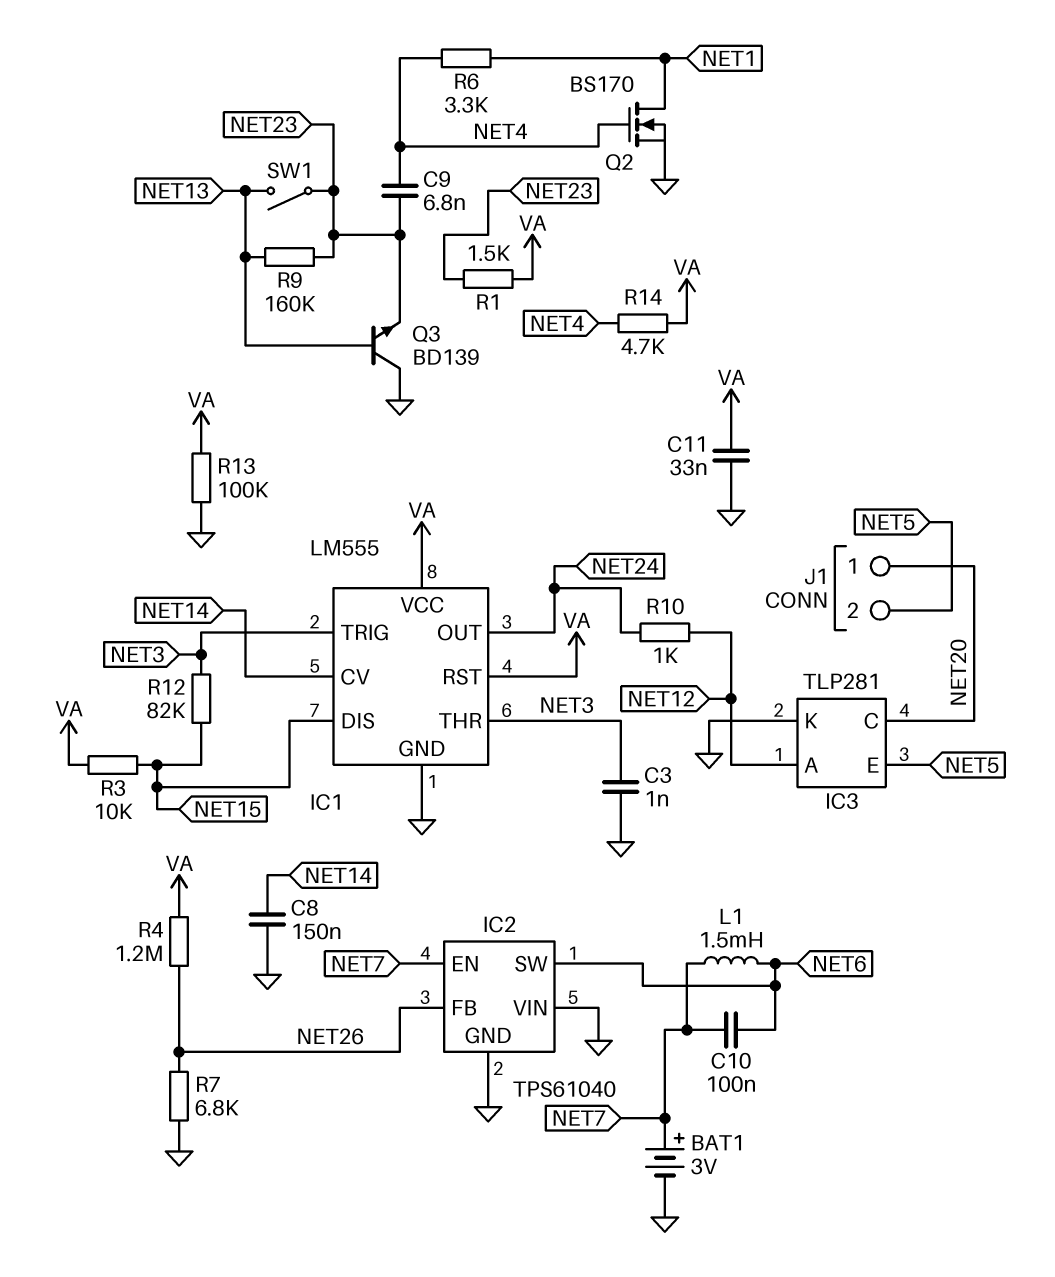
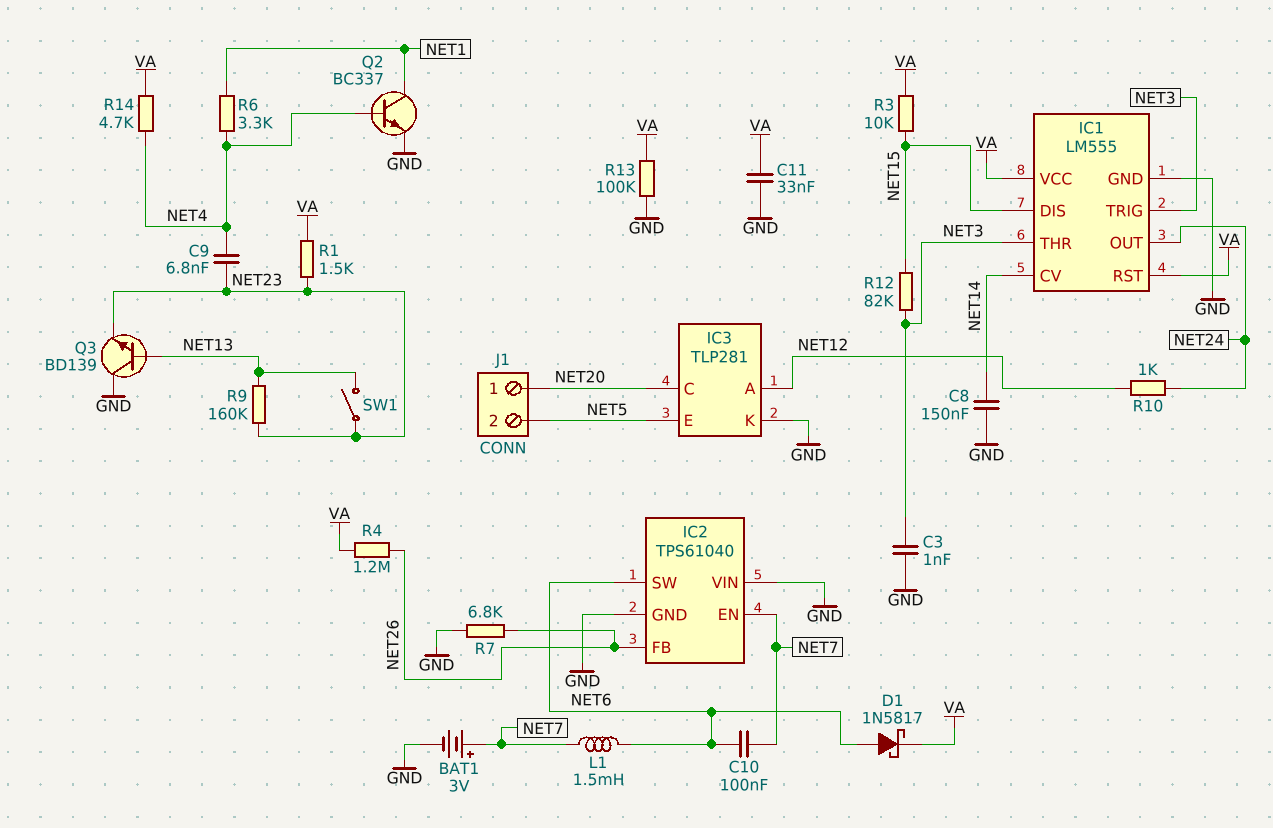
D1: none -> schottky 1N5817 (A NET6, K VA)
Q2: NMOS BS170 (G NET4, D NET1, S GND) -> NPN BC337 (B NET4, C NET1, E GND)

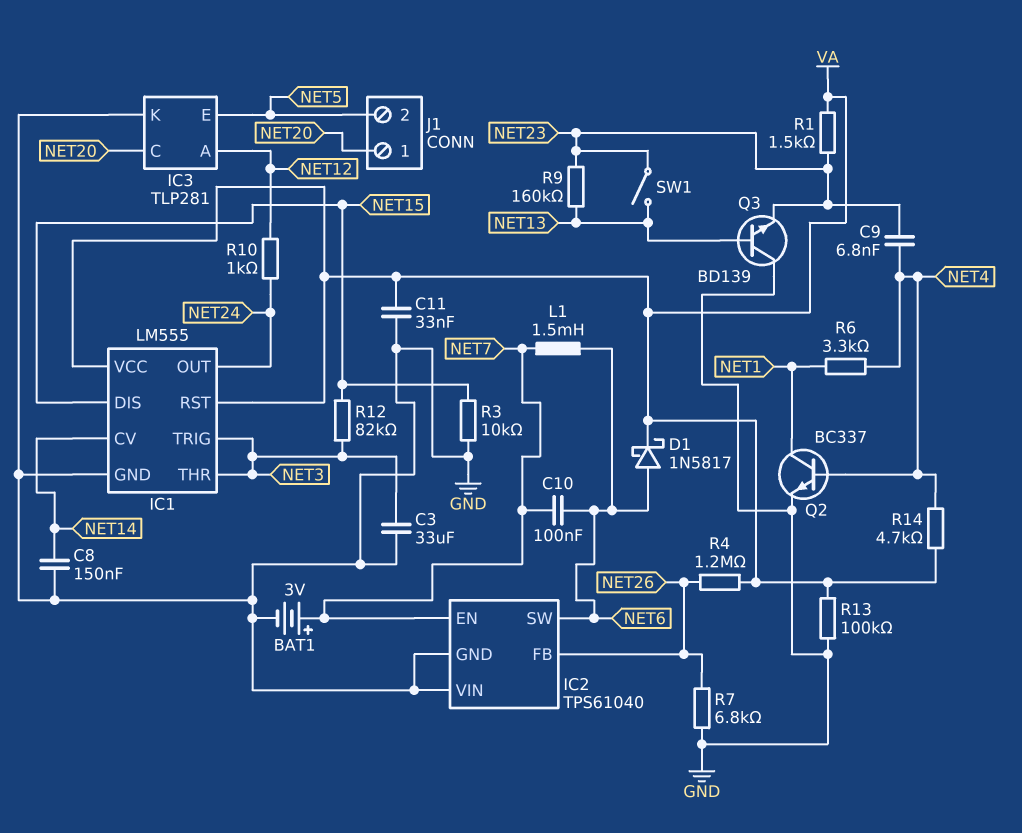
C3: 1nF (GND, NET3) -> 33uF (GND, NET3)
R3: 10k (NET15, VA) -> 10k (GND, NET15)

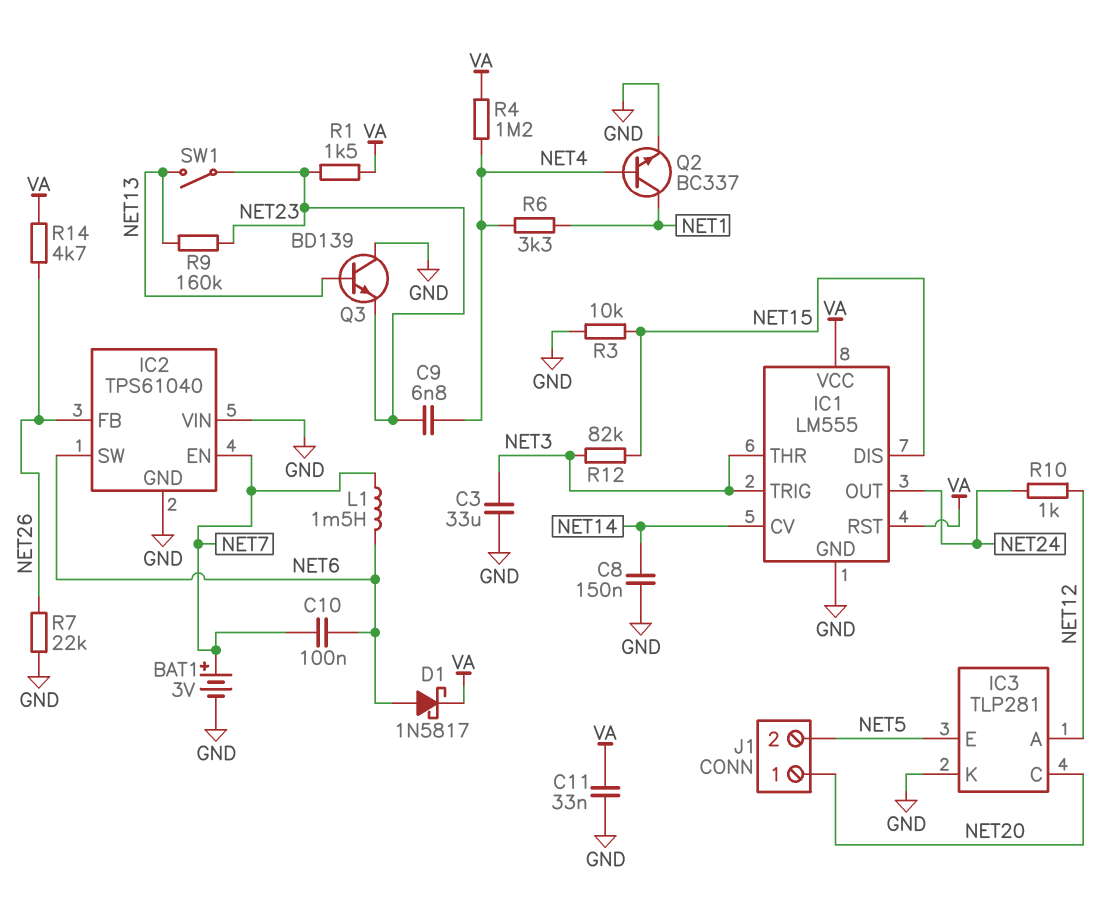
R4: 1.2M (NET26, VA) -> 1.2M (NET4, VA)
R7: 6.8k (GND, NET26) -> 22k (GND, NET26)
R13: 100k (GND, VA) -> none
R14: 4.7k (NET4, VA) -> 4.7k (NET26, VA)

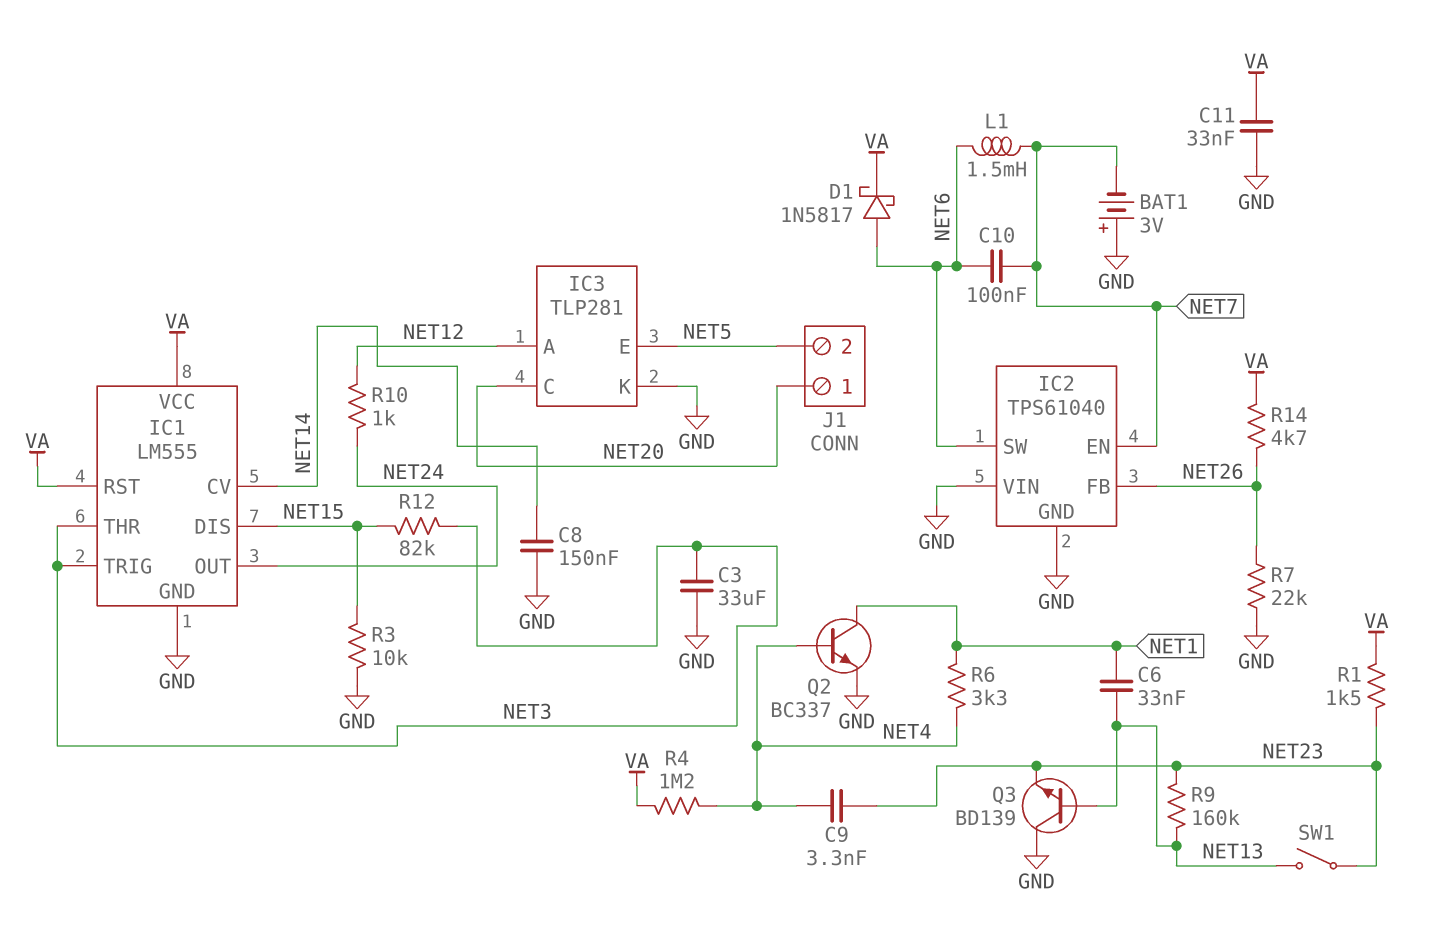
BAT1: 3V (plus NET7, minus GND) -> 3V (plus GND, minus NET7)
C6: none -> 33nF (NET1, NET13)
C9: 6.8nF (NET4, NET23) -> 3.3nF (NET4, NET23)

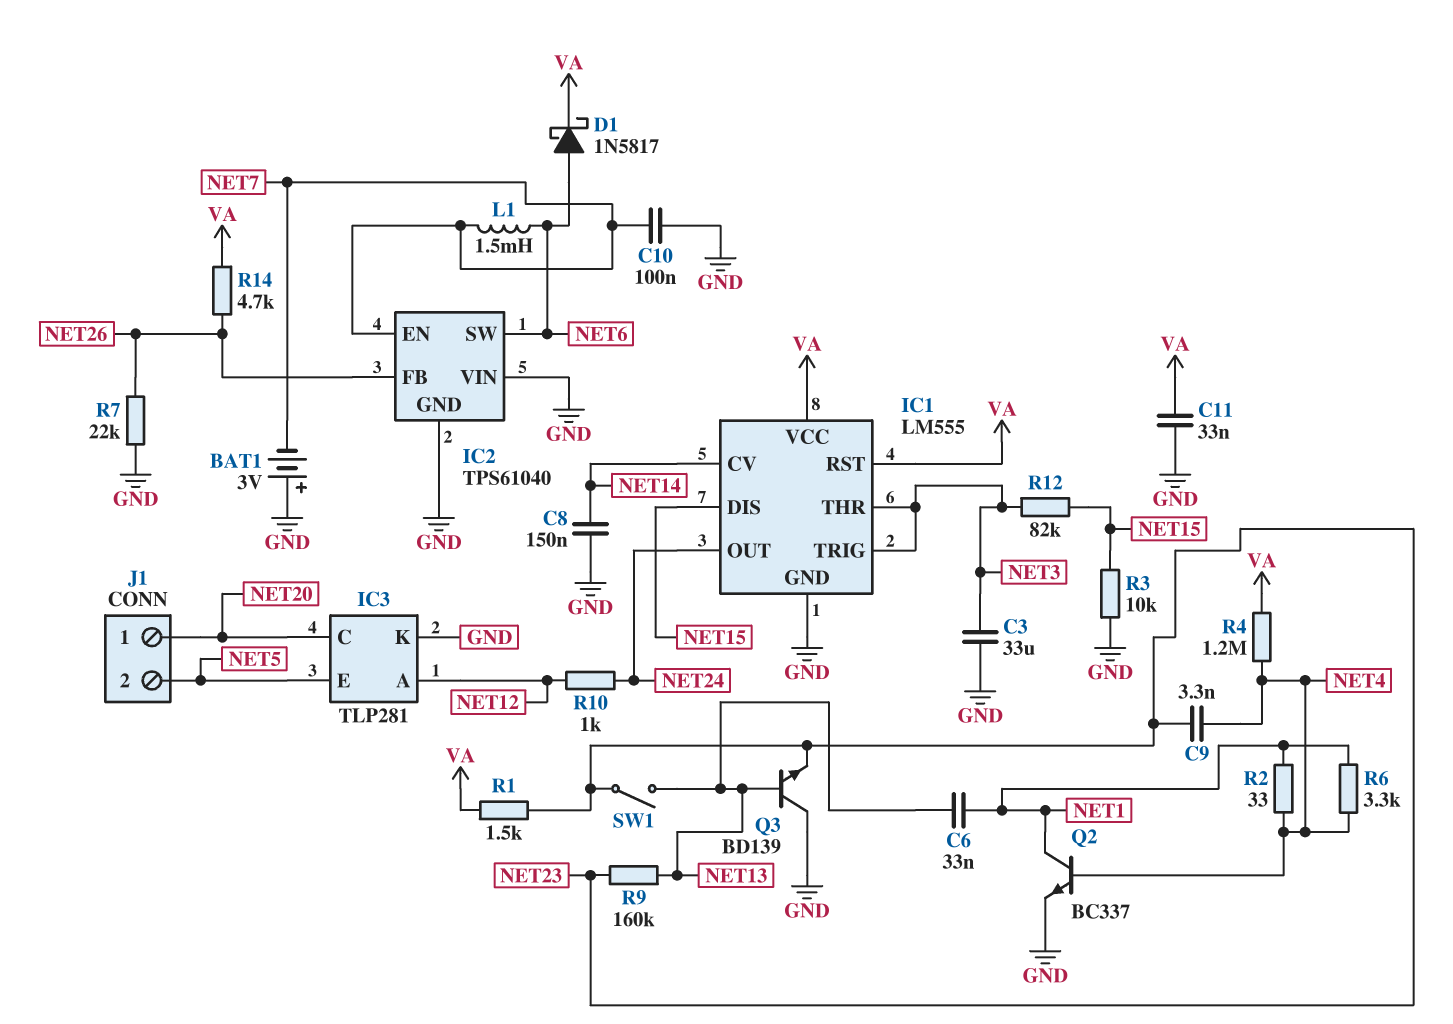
C10: 100nF (NET6, NET7) -> 100nF (GND, NET7)
R2: none -> 33 (NET1, NET4)

